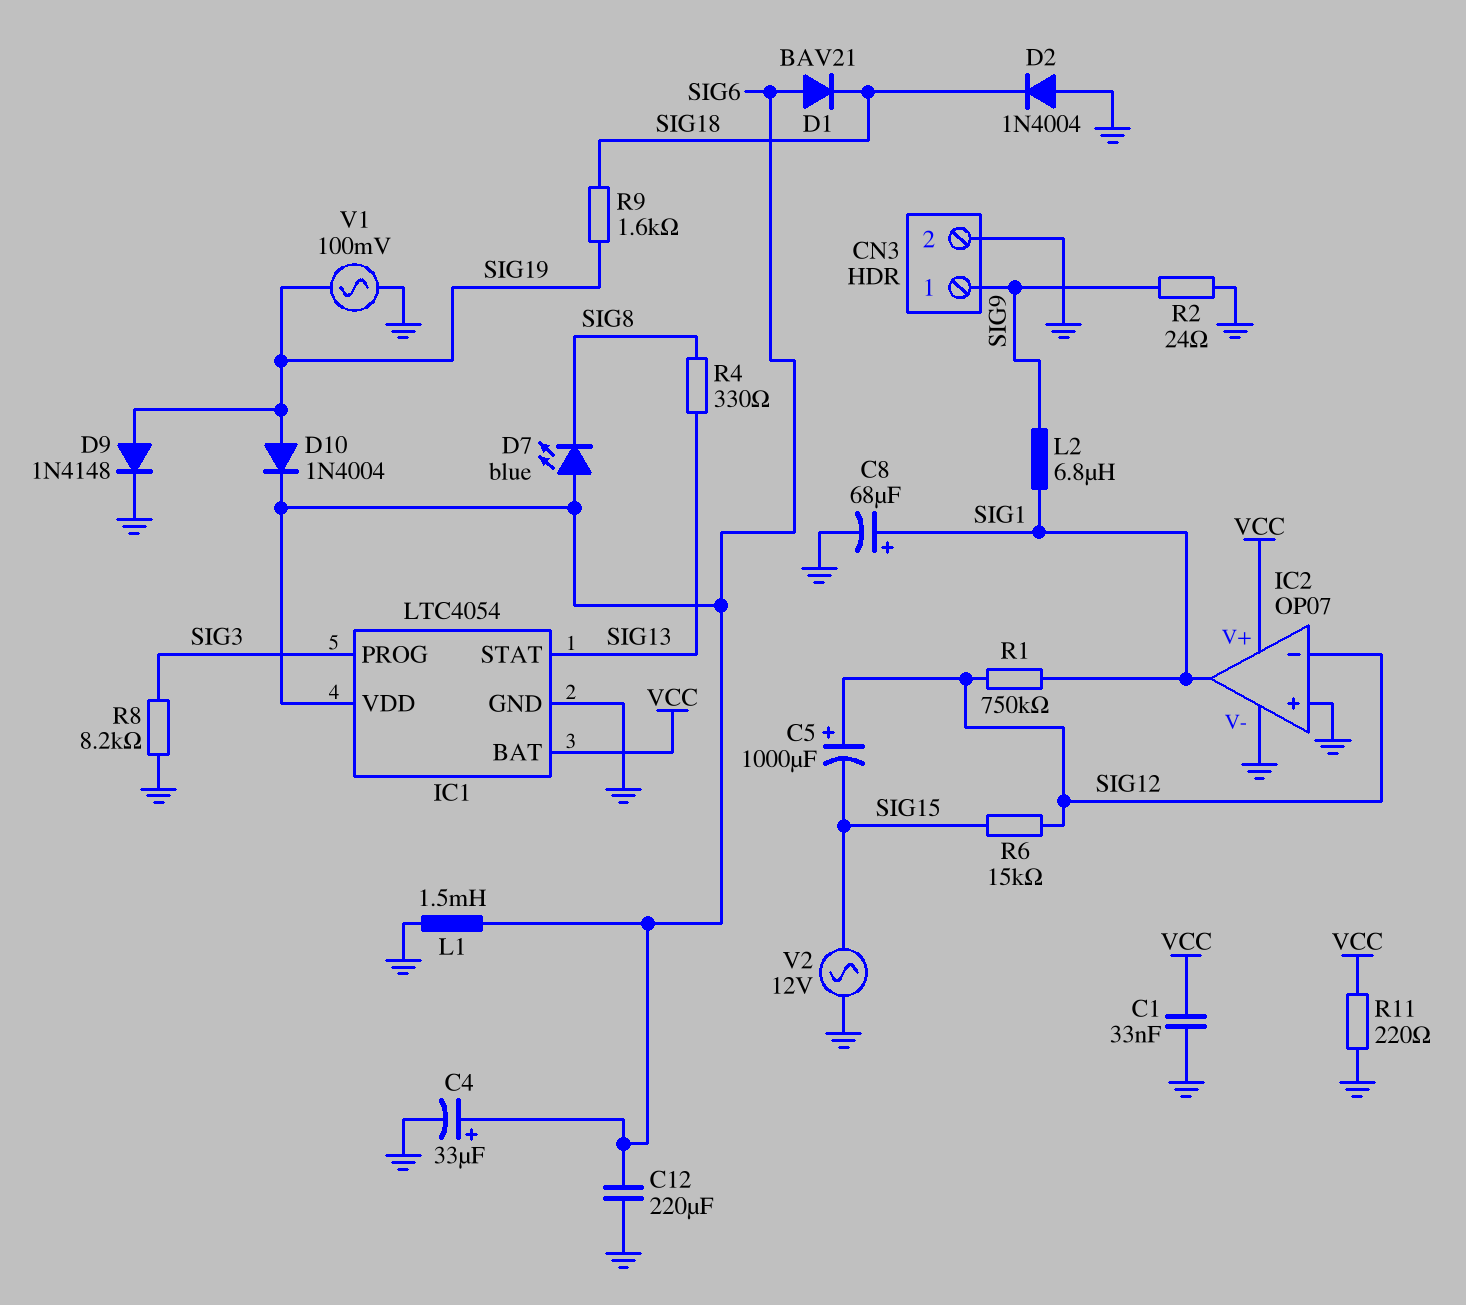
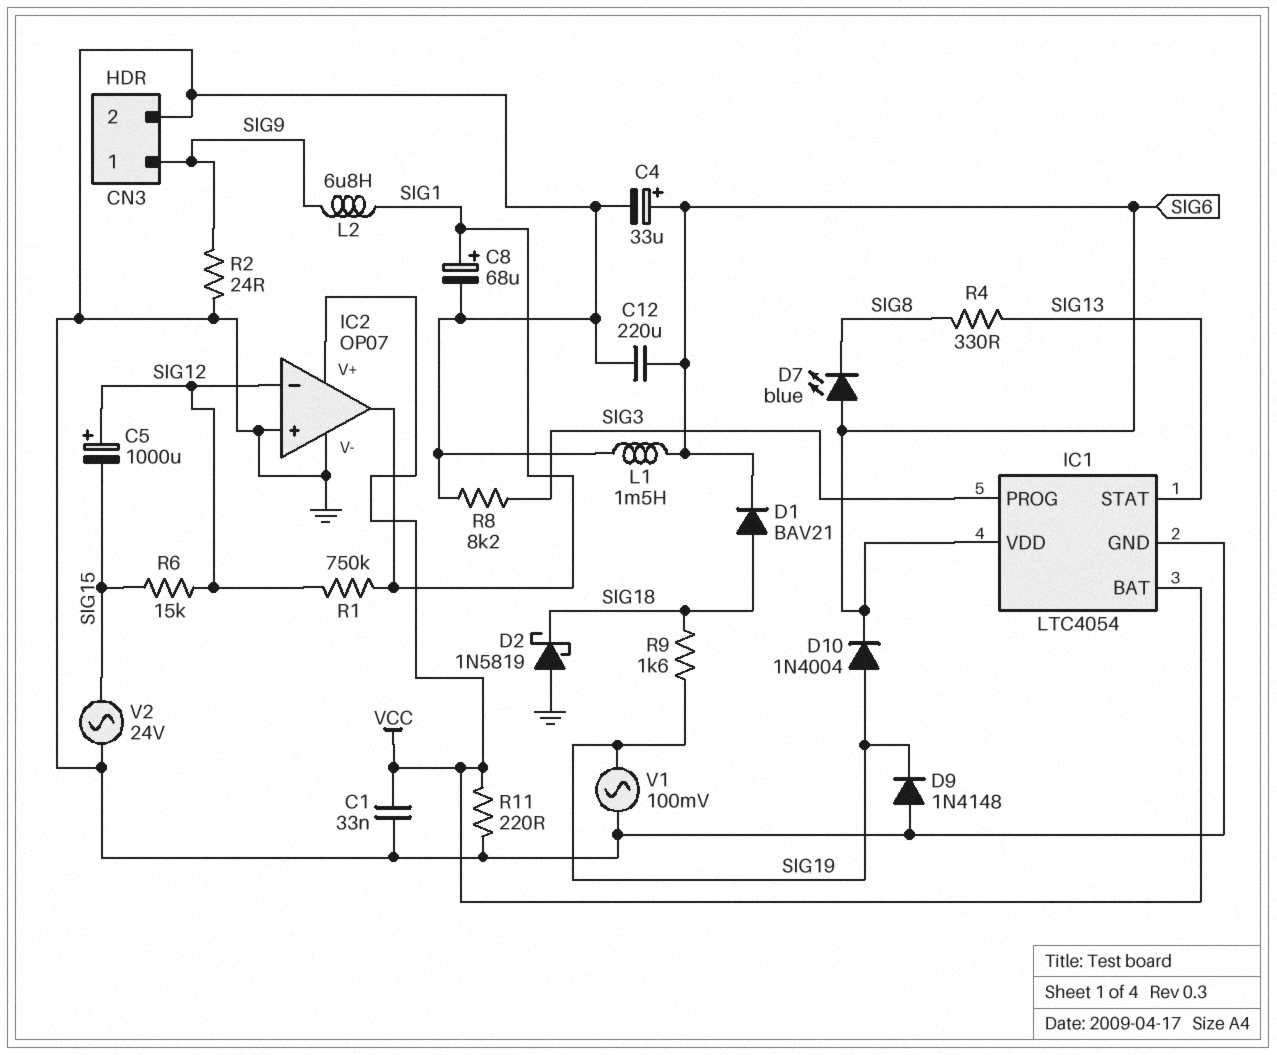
D1: diode BAV21 (A SIG6, K SIG18) -> diode BAV21 (A SIG18, K SIG6)
D2: diode 1N4004 (A GND, K SIG18) -> schottky 1N5819 (A GND, K SIG18)
D9: diode 1N4148 (A SIG19, K GND) -> diode 1N4148 (A GND, K SIG19)
V2: AC 12V (GND, SIG15) -> AC 24V (GND, SIG15)

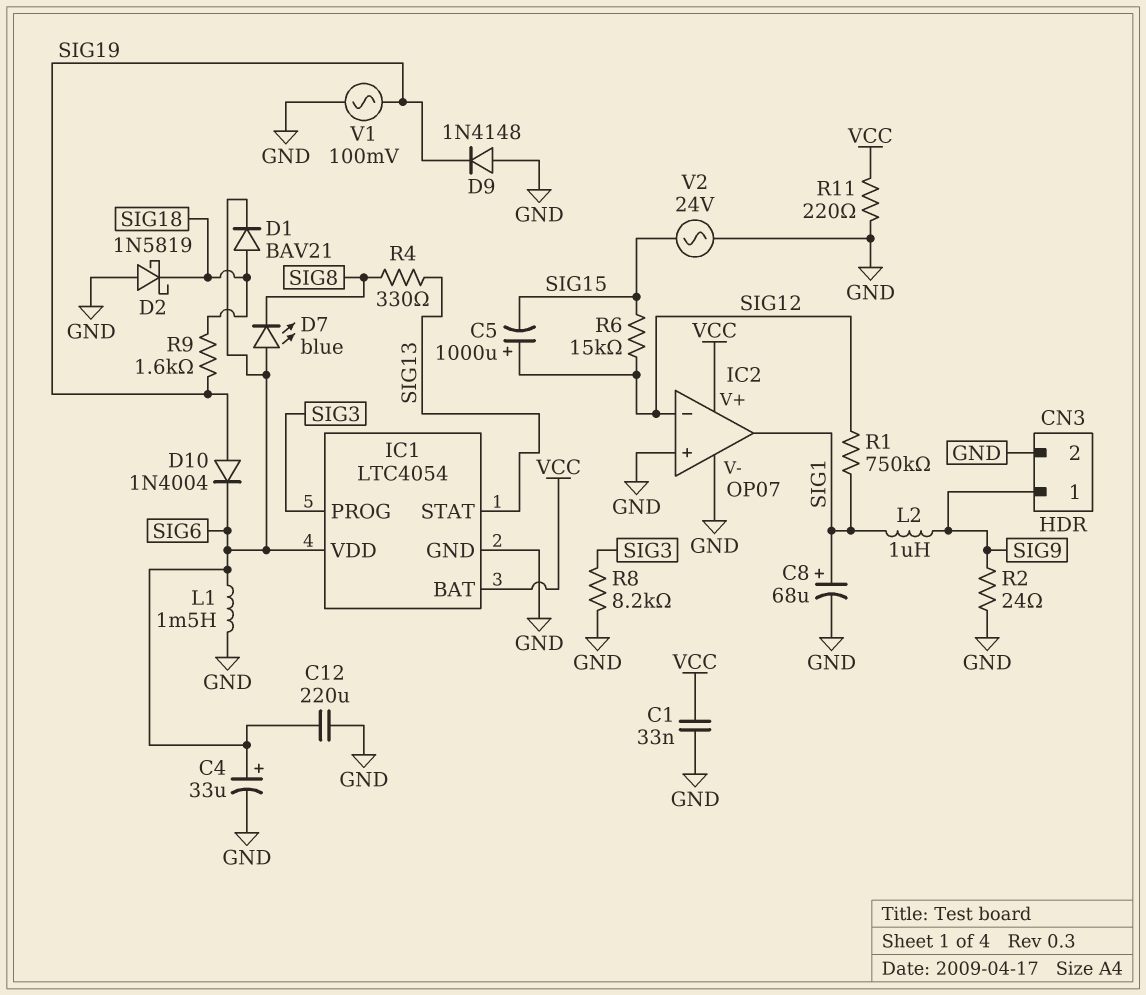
L2: 6.8uH (SIG1, SIG9) -> 1uH (SIG1, SIG9)

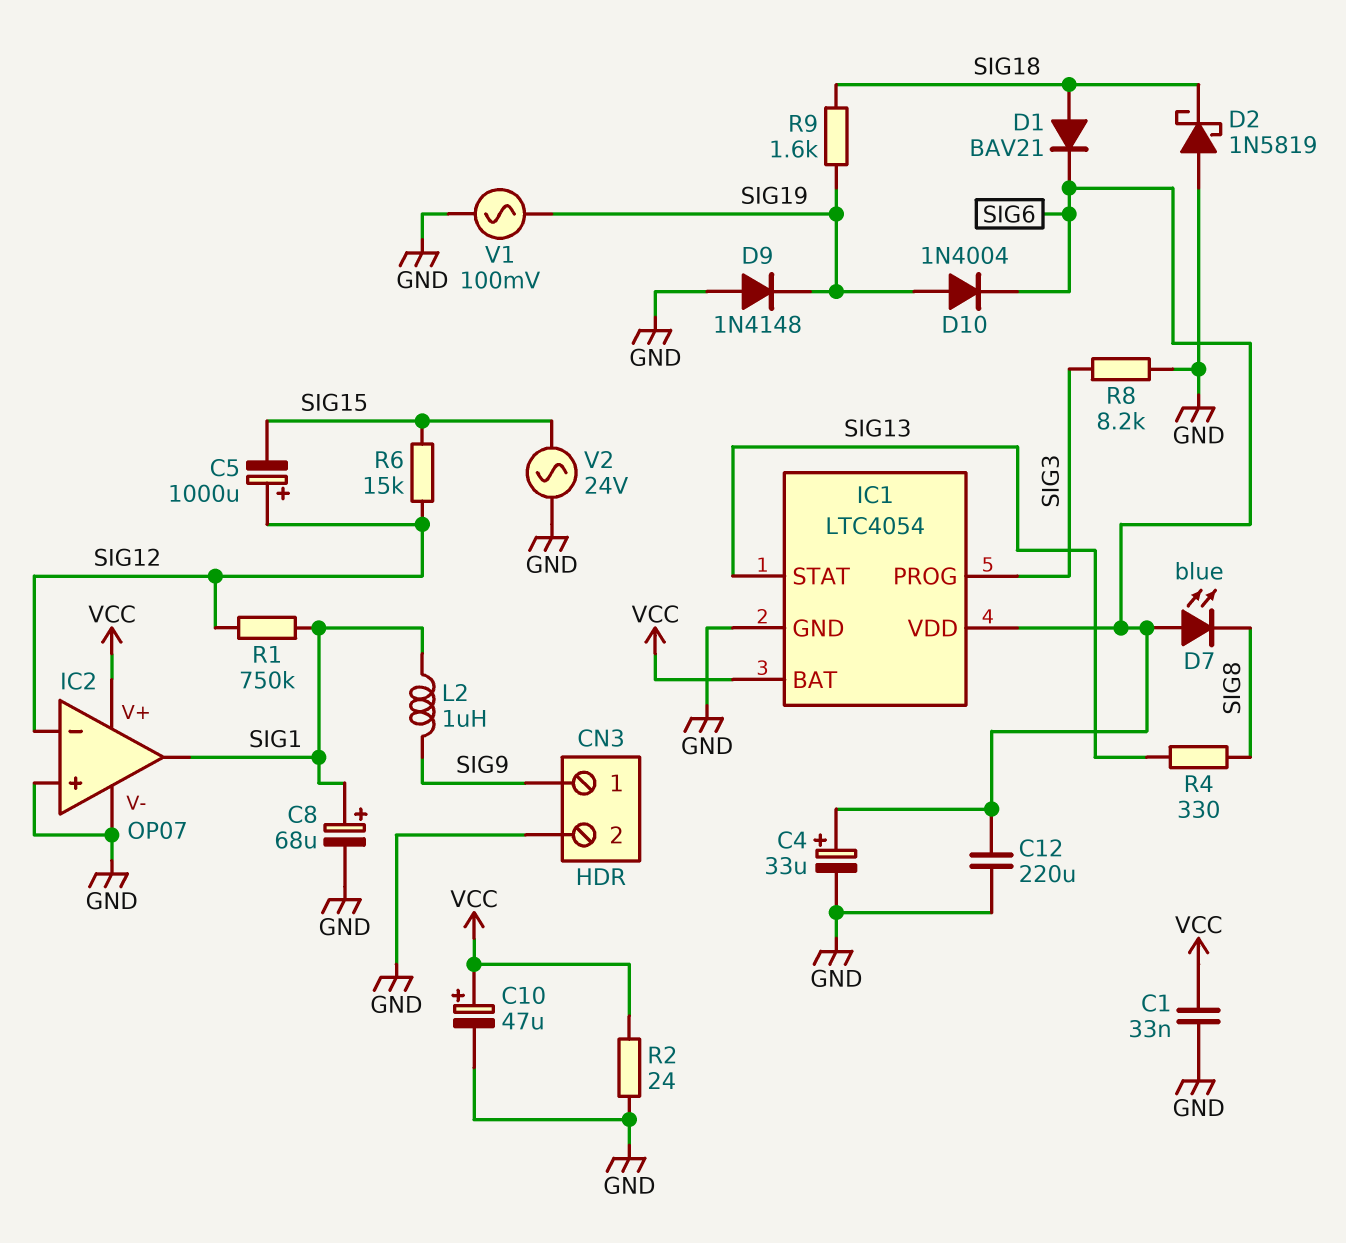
C10: none -> 47uF (plus VCC, minus GND)
L1: 1.5mH (GND, SIG6) -> none
R2: 24 (GND, SIG9) -> 24 (GND, VCC)
R11: 220 (GND, VCC) -> none

